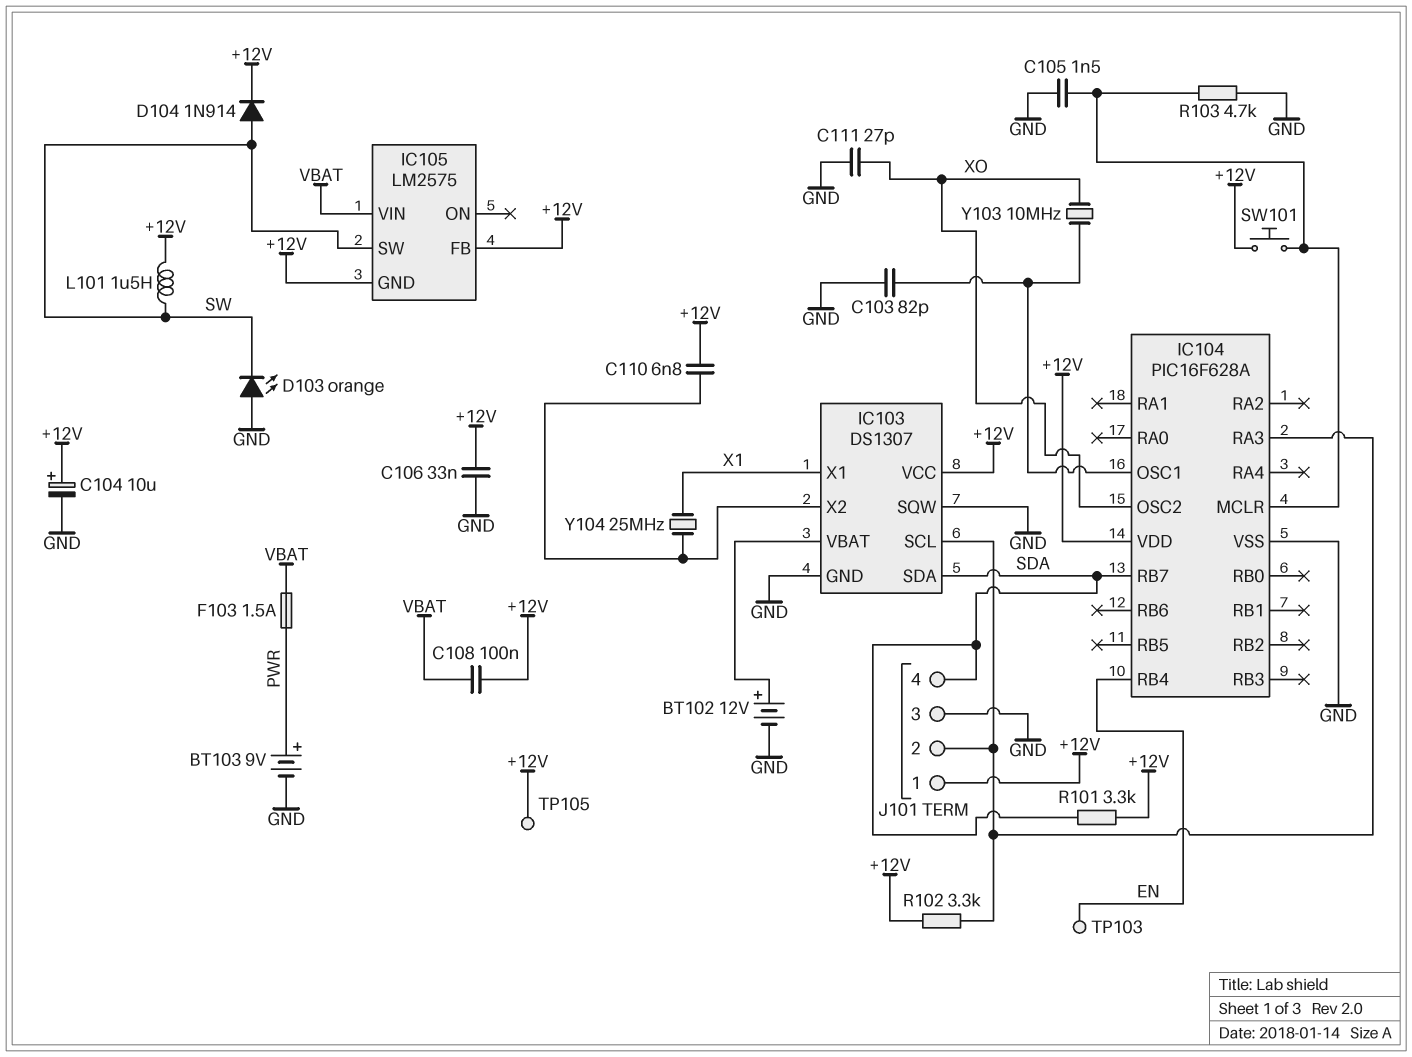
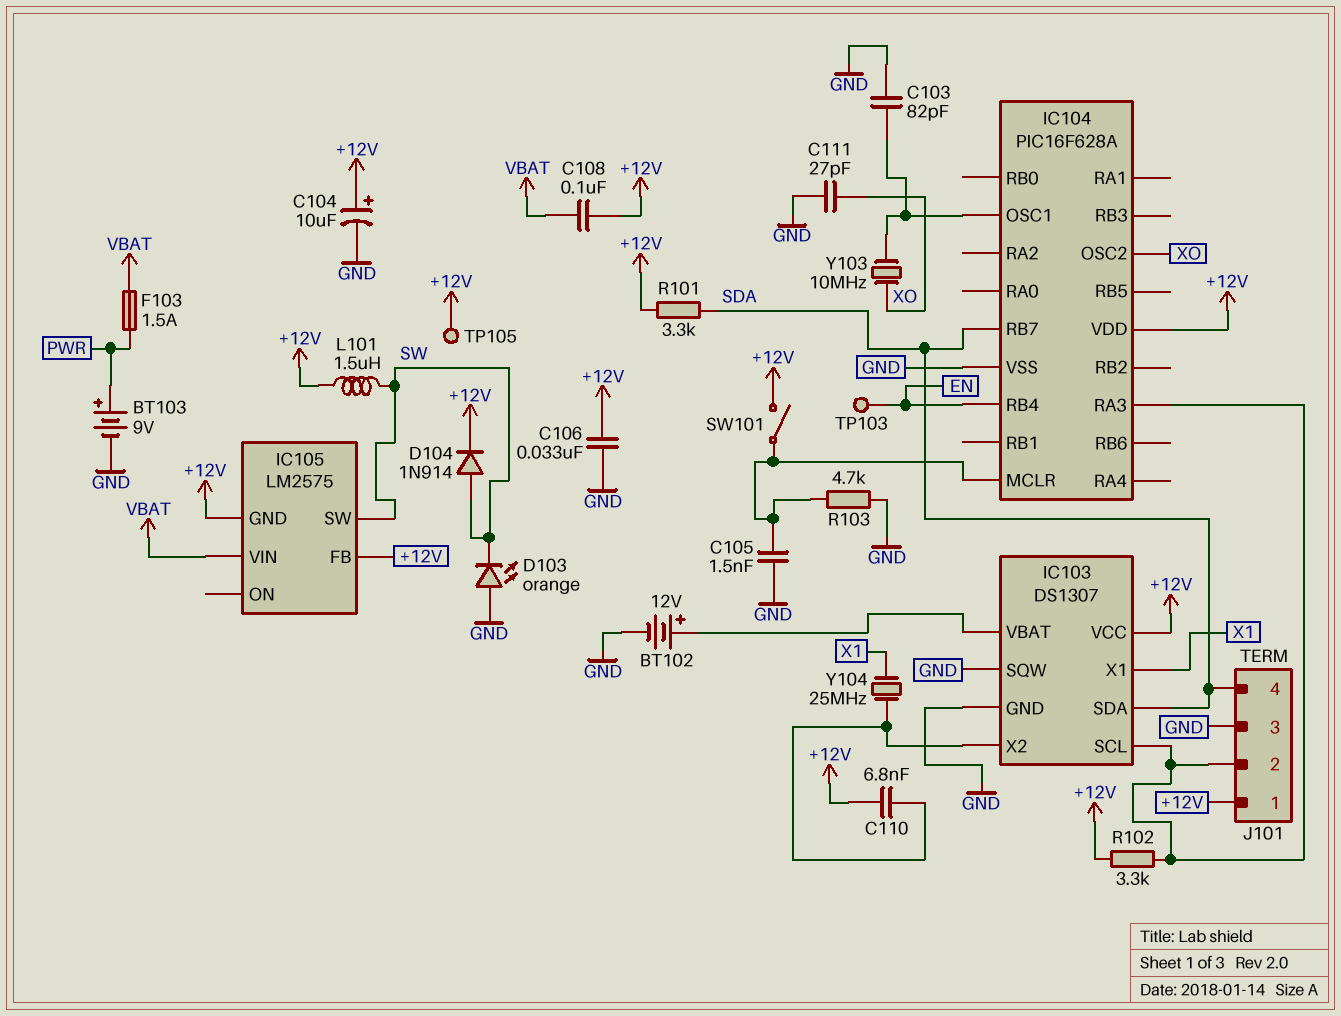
SW101: button (+12V, IC104/MCLR) -> switch (+12V, IC104/MCLR)

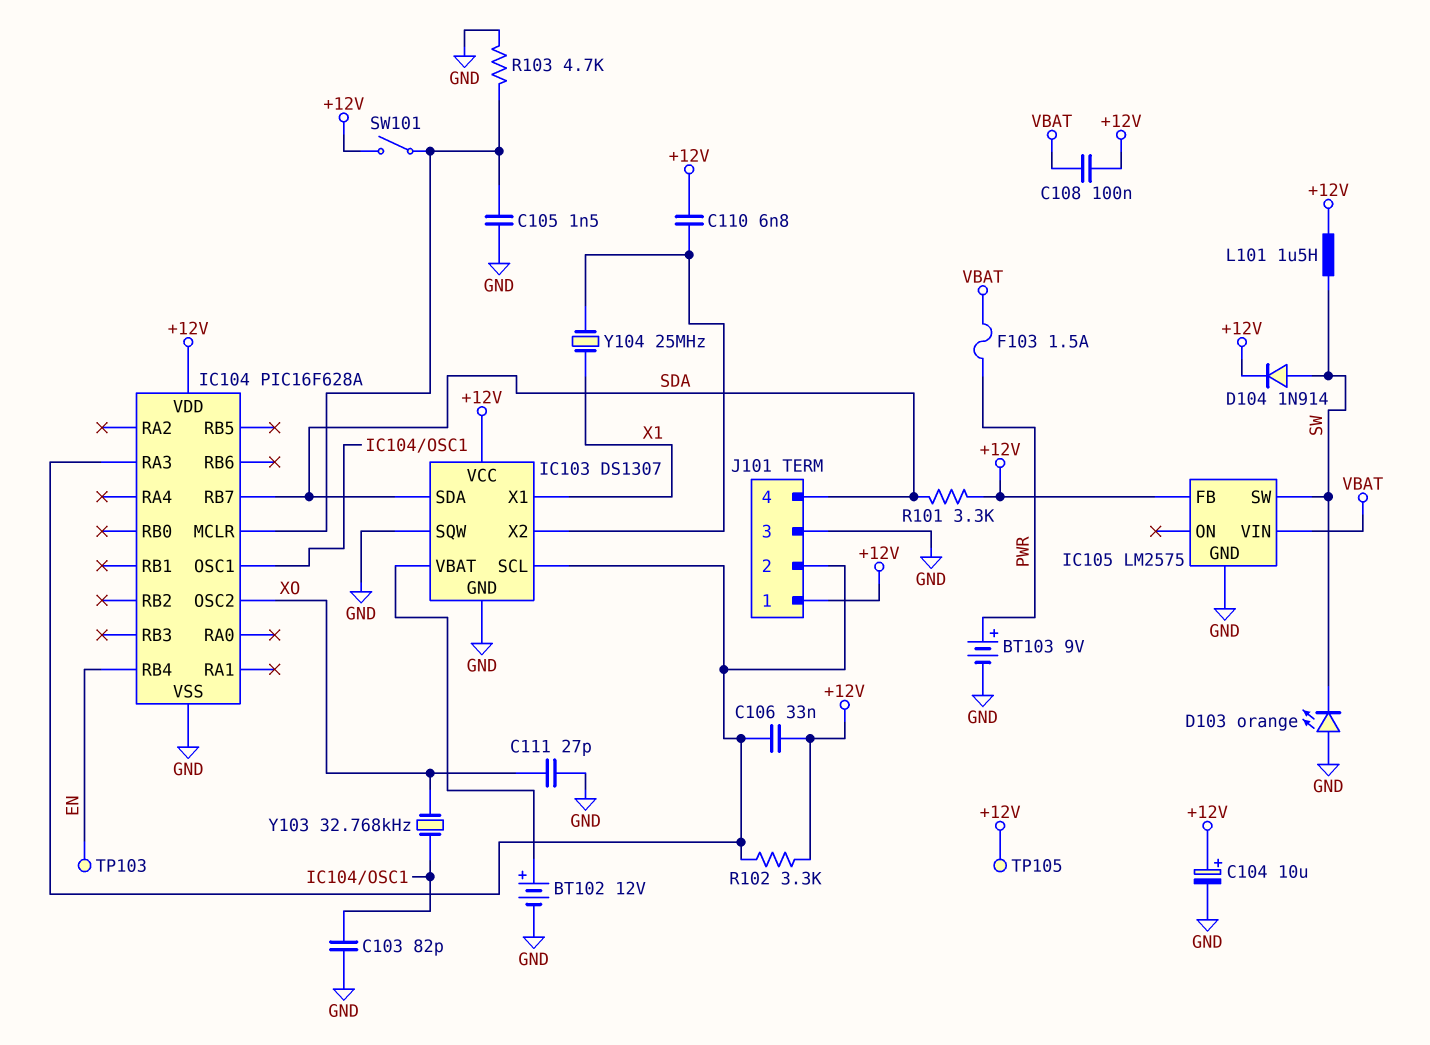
C106: 33nF (+12V, GND) -> 33nF (+12V, IC103/SCL)
IC105 pin GND: +12V -> GND
Y103: 10MHz (IC104/OSC1, XO) -> 32.768kHz (IC104/OSC1, XO)

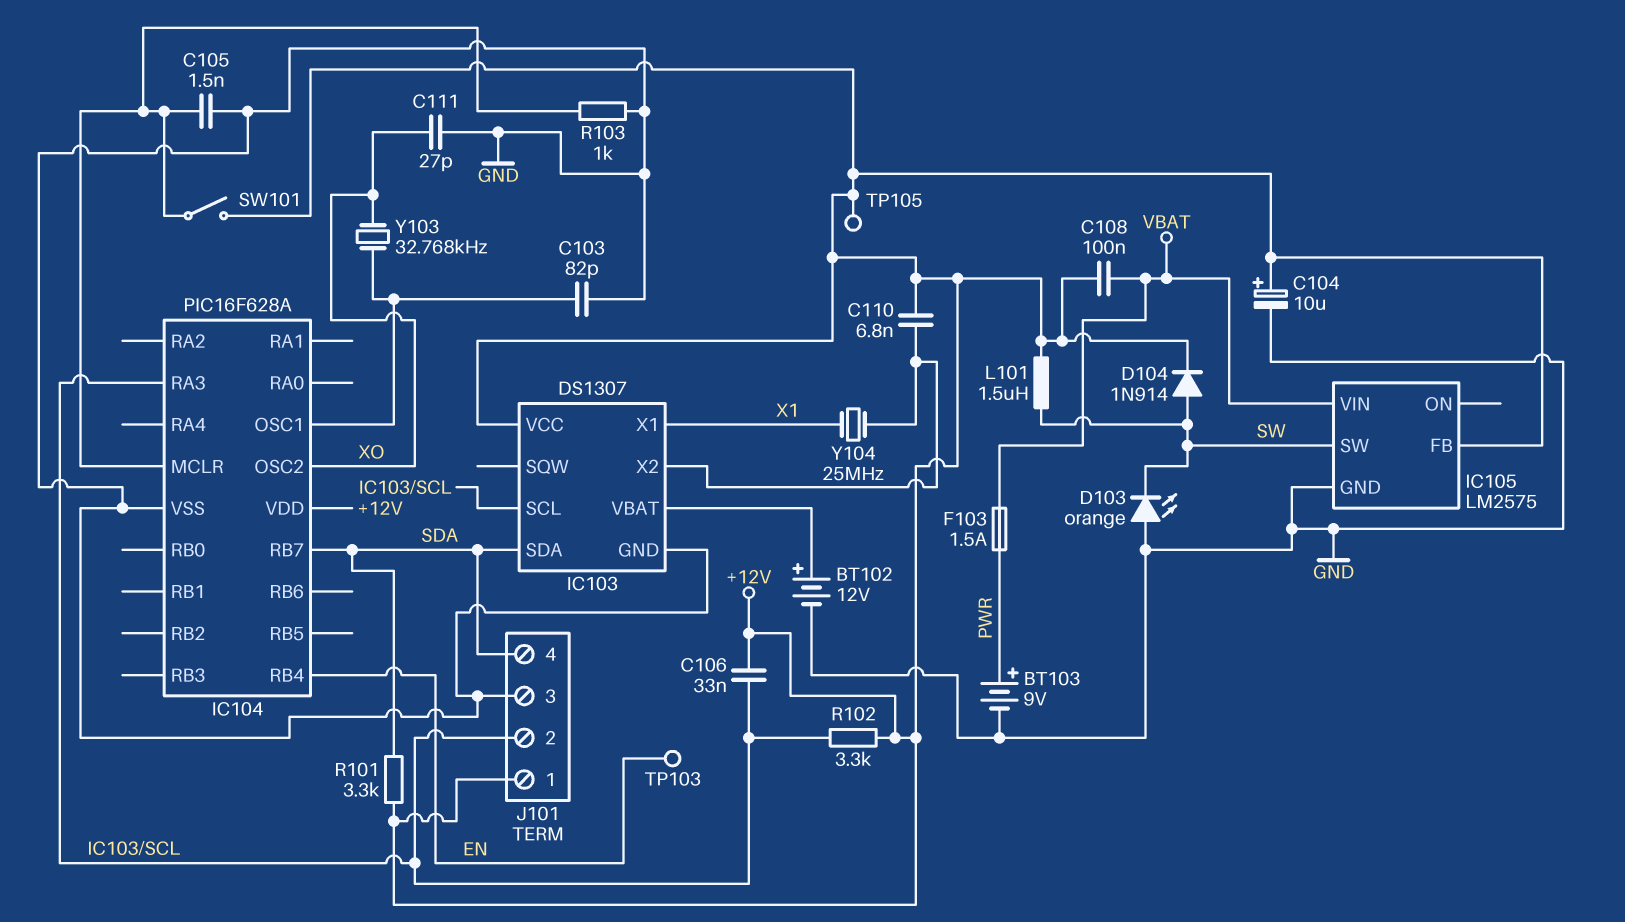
IC103 pin SQW: GND -> none
R103: 4.7k (GND, IC104/MCLR) -> 1k (GND, IC104/MCLR)

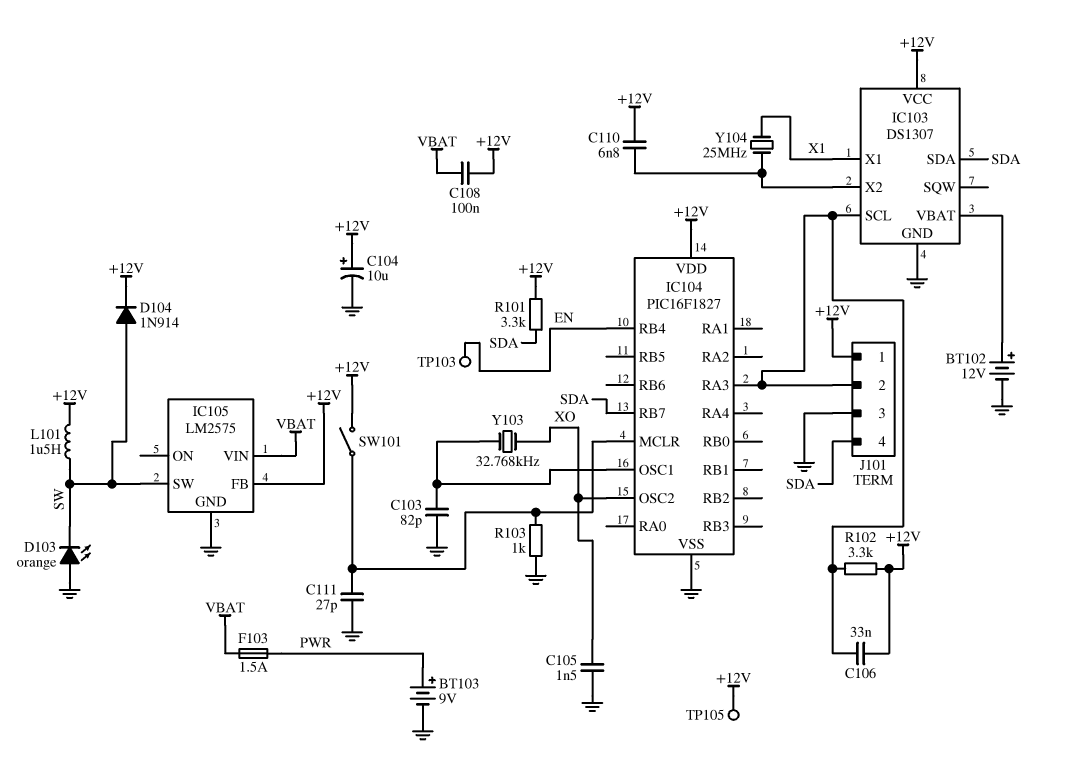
C105: 1.5nF (GND, IC104/MCLR) -> 1.5nF (GND, XO)
C111: 27pF (GND, XO) -> 27pF (GND, IC104/MCLR)
IC104: PIC16F628A -> PIC16F1827

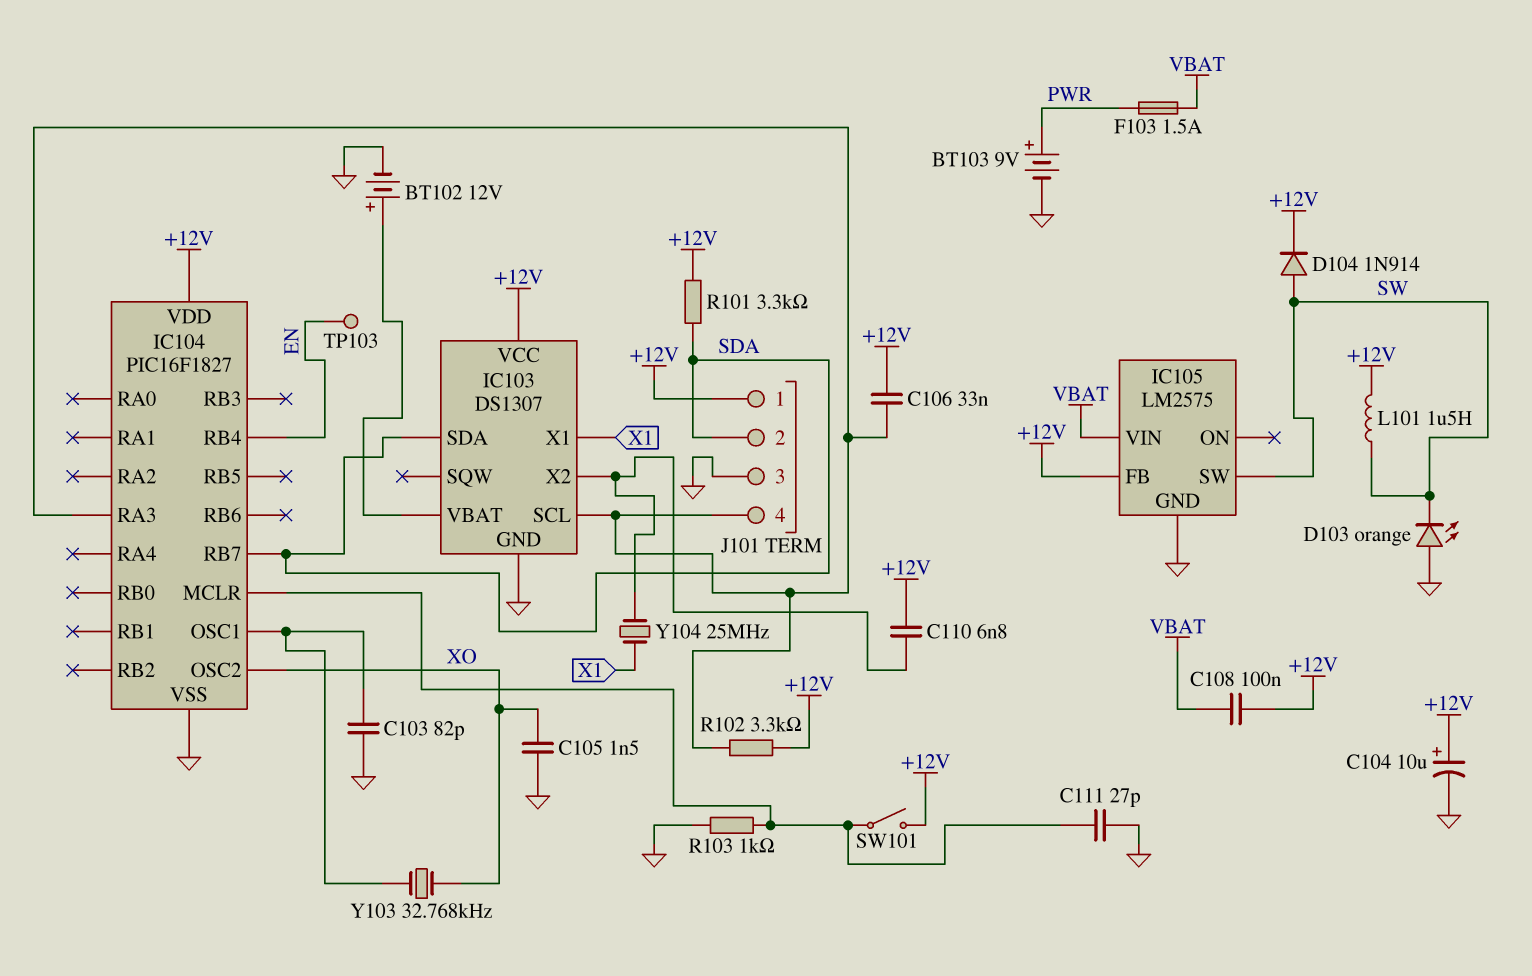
J101 pin 2: IC103/SCL -> SDA
J101 pin 4: SDA -> IC103/SCL
TP105: test point (+12V) -> none

